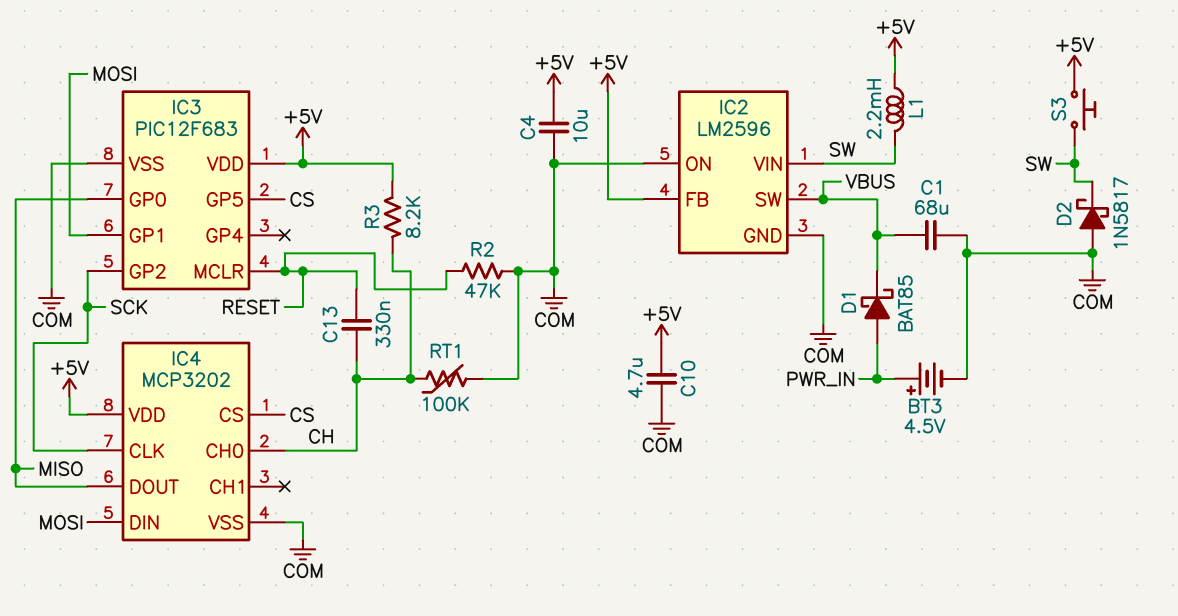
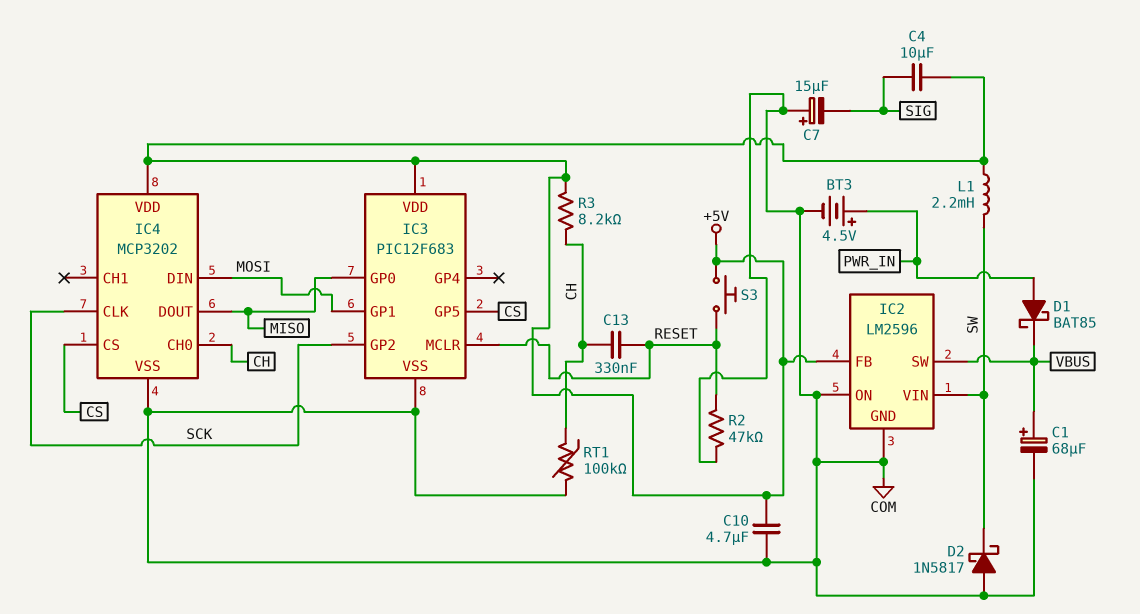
C1: 68uF (COM, VBUS) -> 68uF (plus VBUS, minus COM)
C4: 10uF (+5V, COM) -> 10uF (+5V, SIG)
C7: none -> 15uF (plus COM, minus SIG)
S3: button (+5V, SW) -> button (+5V, RESET)

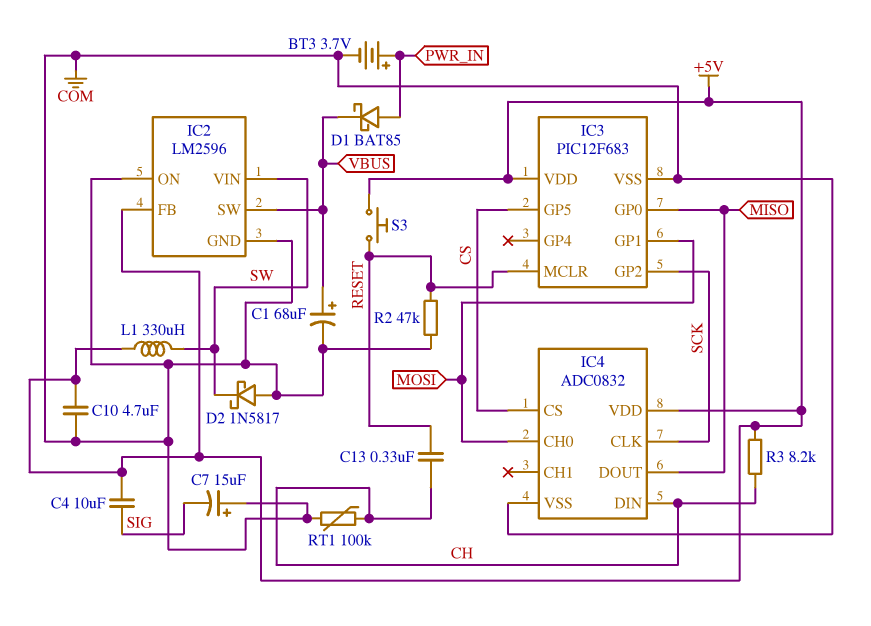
BT3: 4.5V (plus PWR_IN, minus COM) -> 3.7V (plus PWR_IN, minus COM)
IC4: MCP3202 -> ADC0832
IC4 pin CH0: CH -> MOSI
IC4 pin DIN: MOSI -> CH
L1: 2.2mH (+5V, SW) -> 330uH (+5V, SW)

